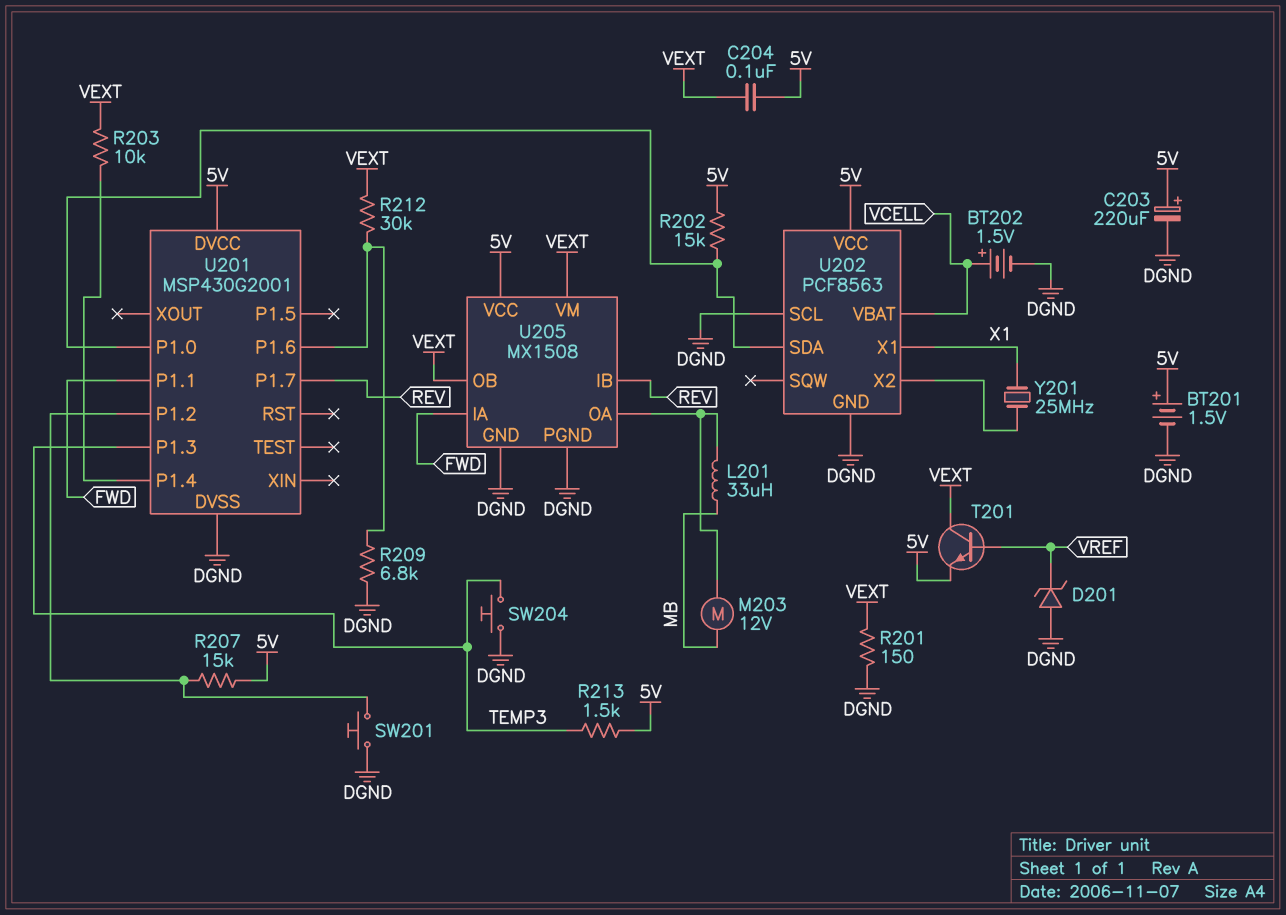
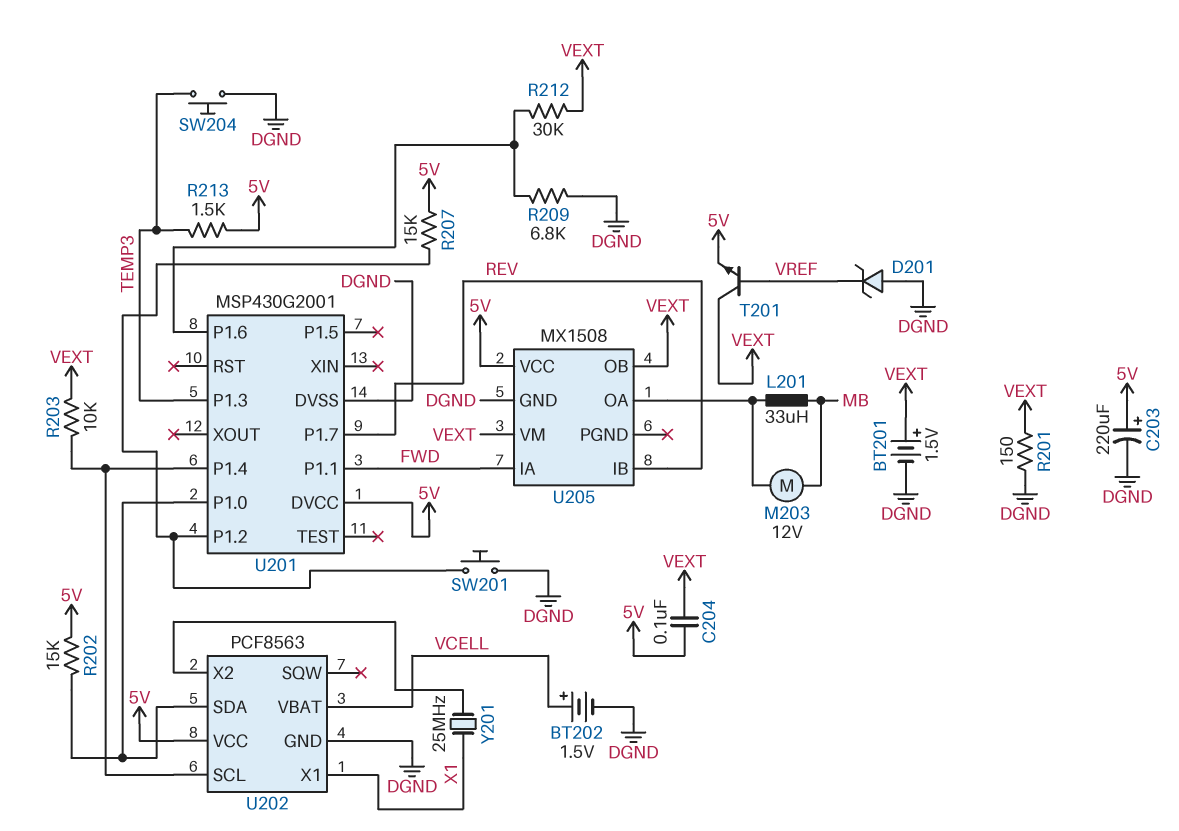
BT201: 1.5V (plus 5V, minus DGND) -> 1.5V (plus VEXT, minus DGND)
U202 pin SCL: DGND -> U201/P1.4
U205 pin PGND: DGND -> none

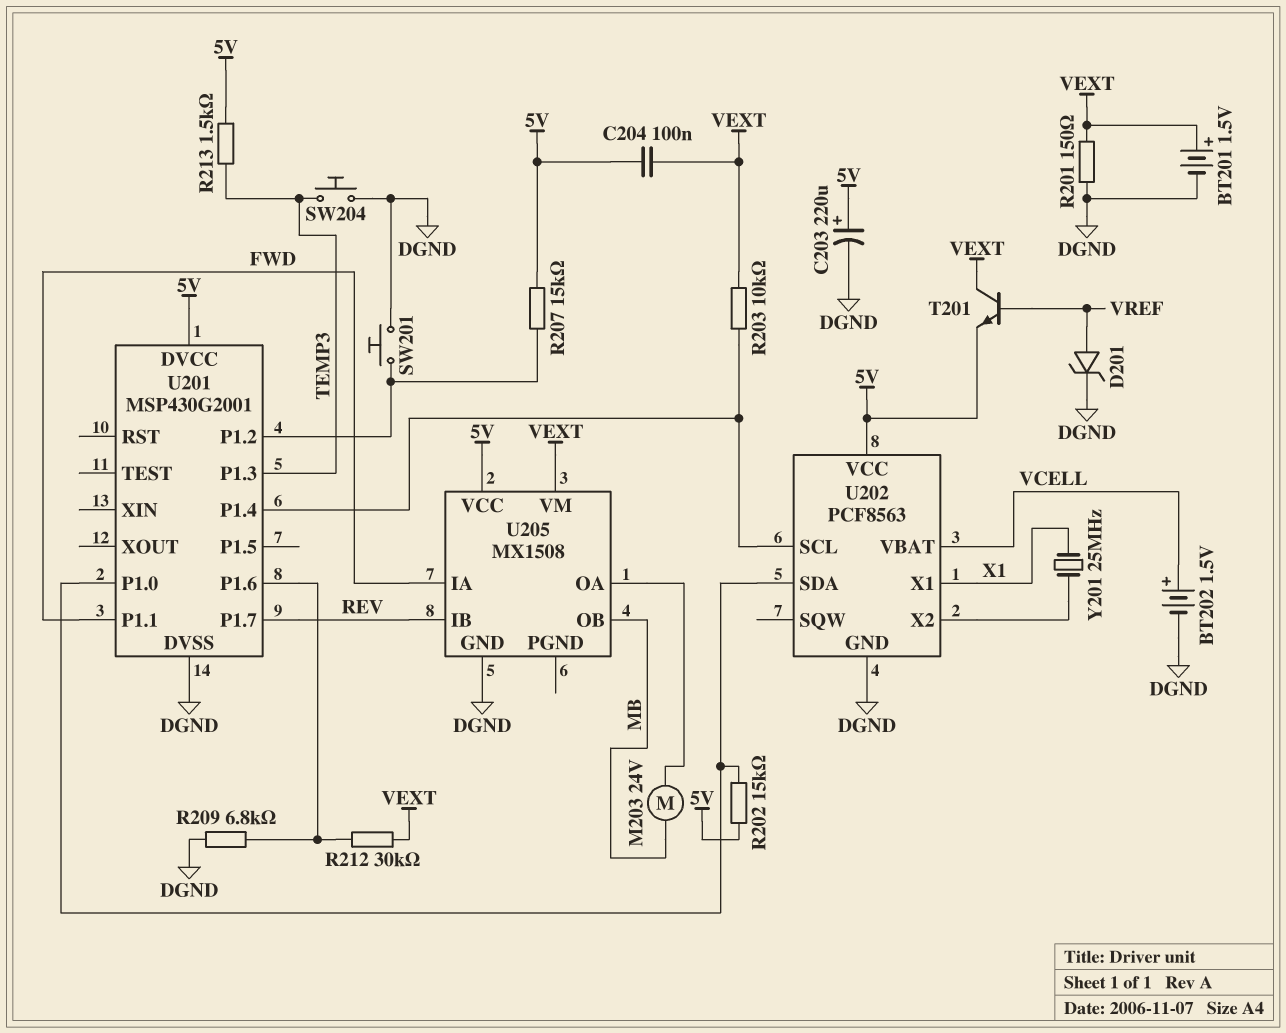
D201: zener (A DGND, K VREF) -> zener (A VREF, K DGND)
L201: 33uH (MB, U205/OA) -> none
M203: motor 12V (MB, U205/OA) -> motor 24V (MB, U205/OA)
U205 pin OB: VEXT -> MB

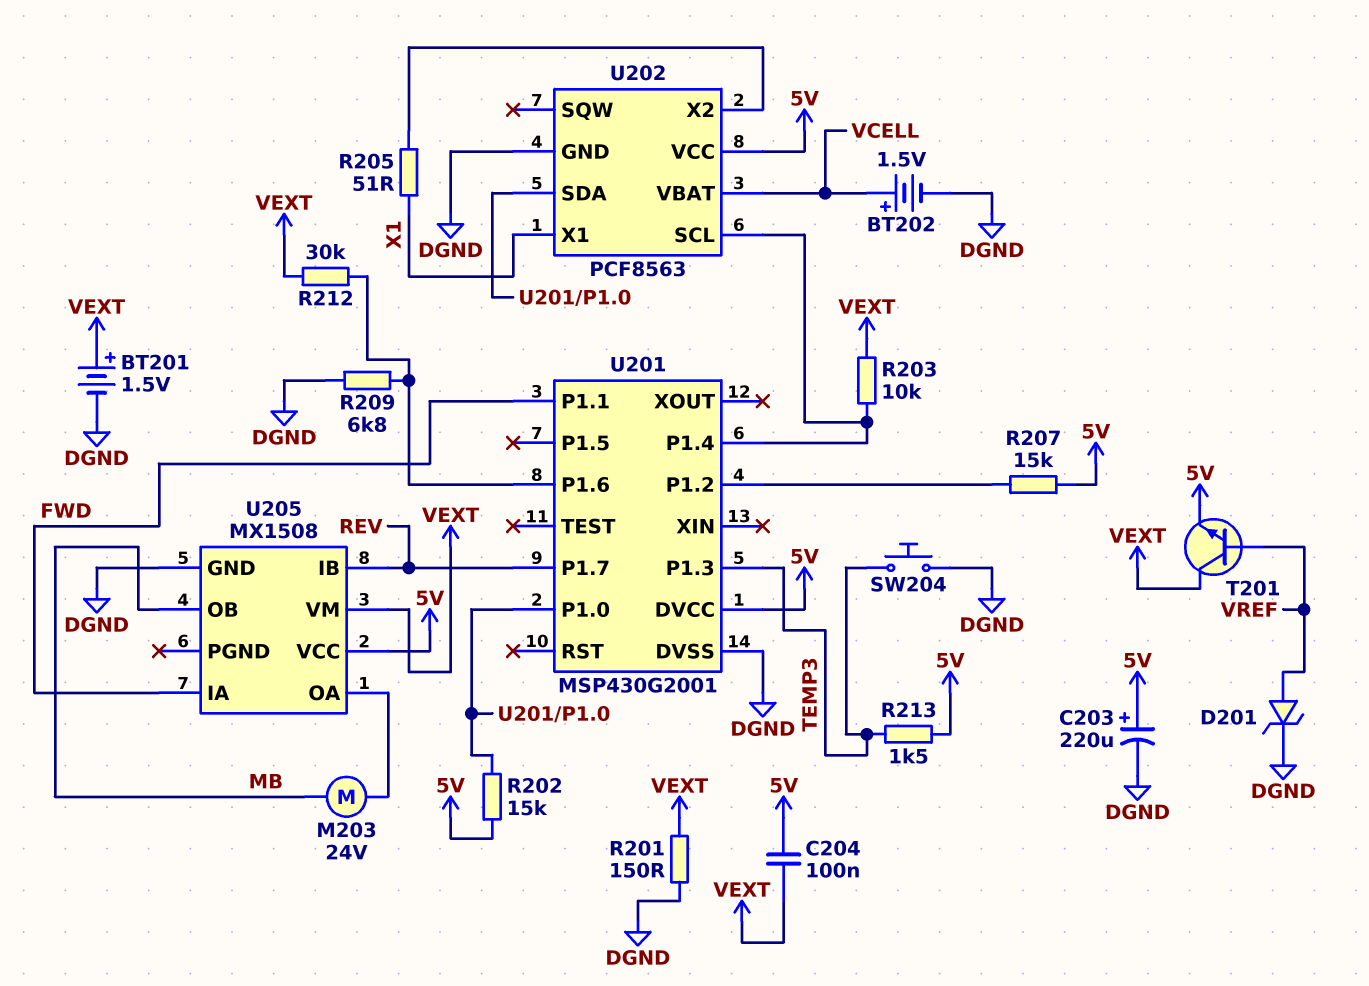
R205: none -> 51 (U202/X2, X1)
SW201: button (DGND, U201/P1.2) -> none
Y201: 25MHz (U202/X2, X1) -> none

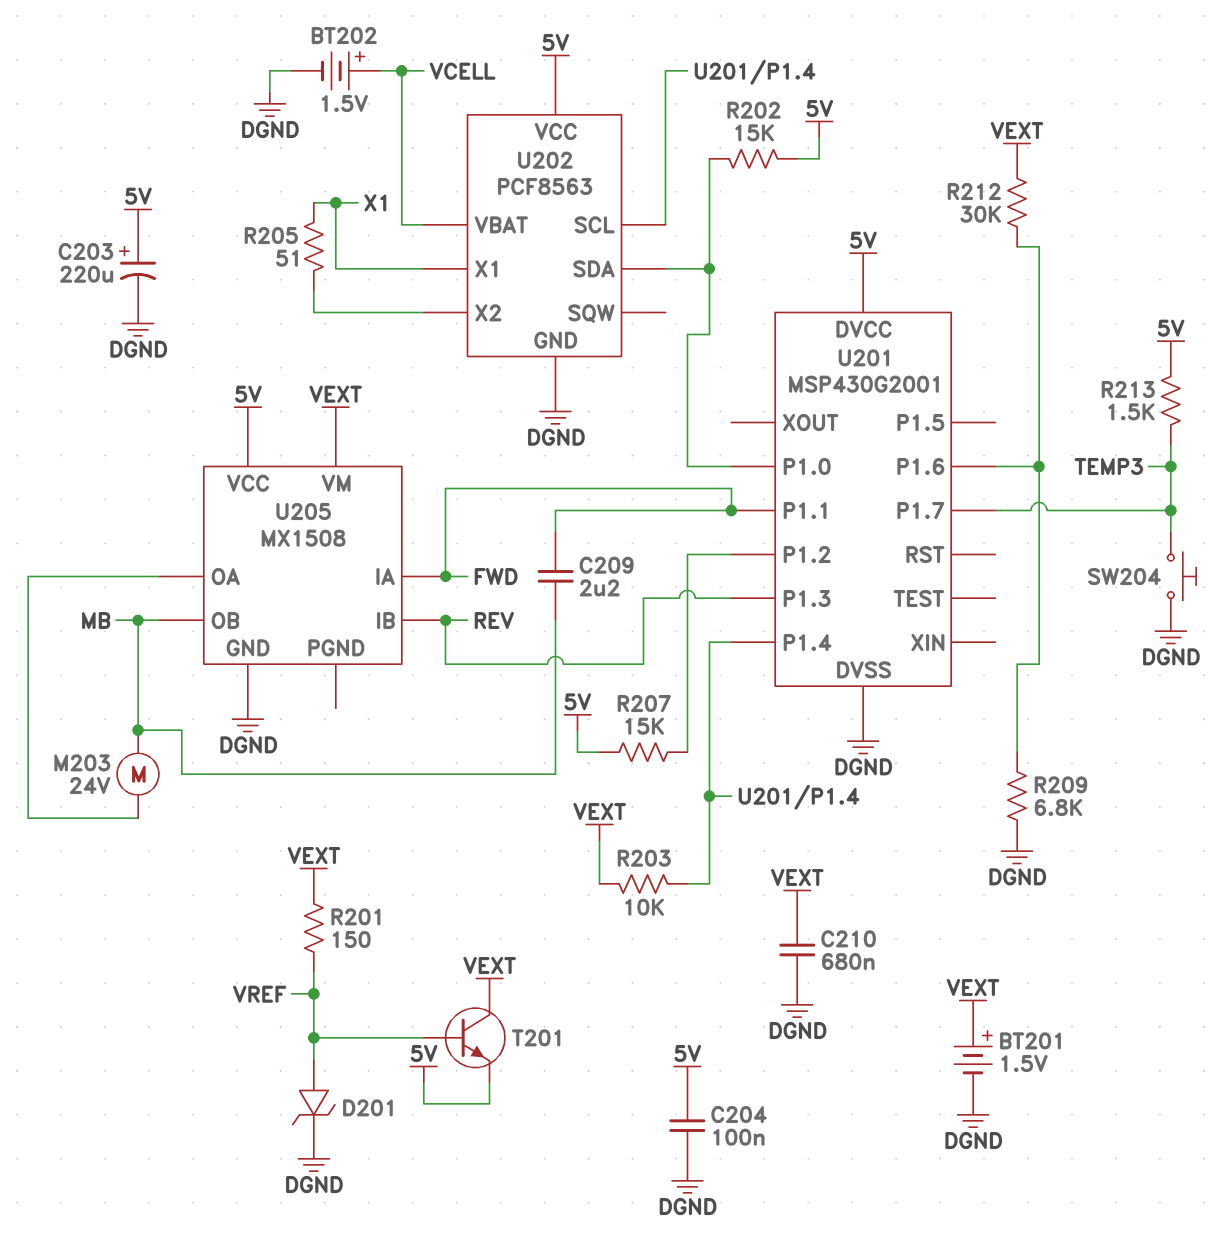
C204: 100nF (5V, VEXT) -> 100nF (5V, DGND)
C209: none -> 2.2uF (FWD, MB)
C210: none -> 680nF (DGND, VEXT)
R201: 150 (DGND, VEXT) -> 150 (VEXT, VREF)
U201 pin P1.3: TEMP3 -> REV
U201 pin P1.7: REV -> TEMP3

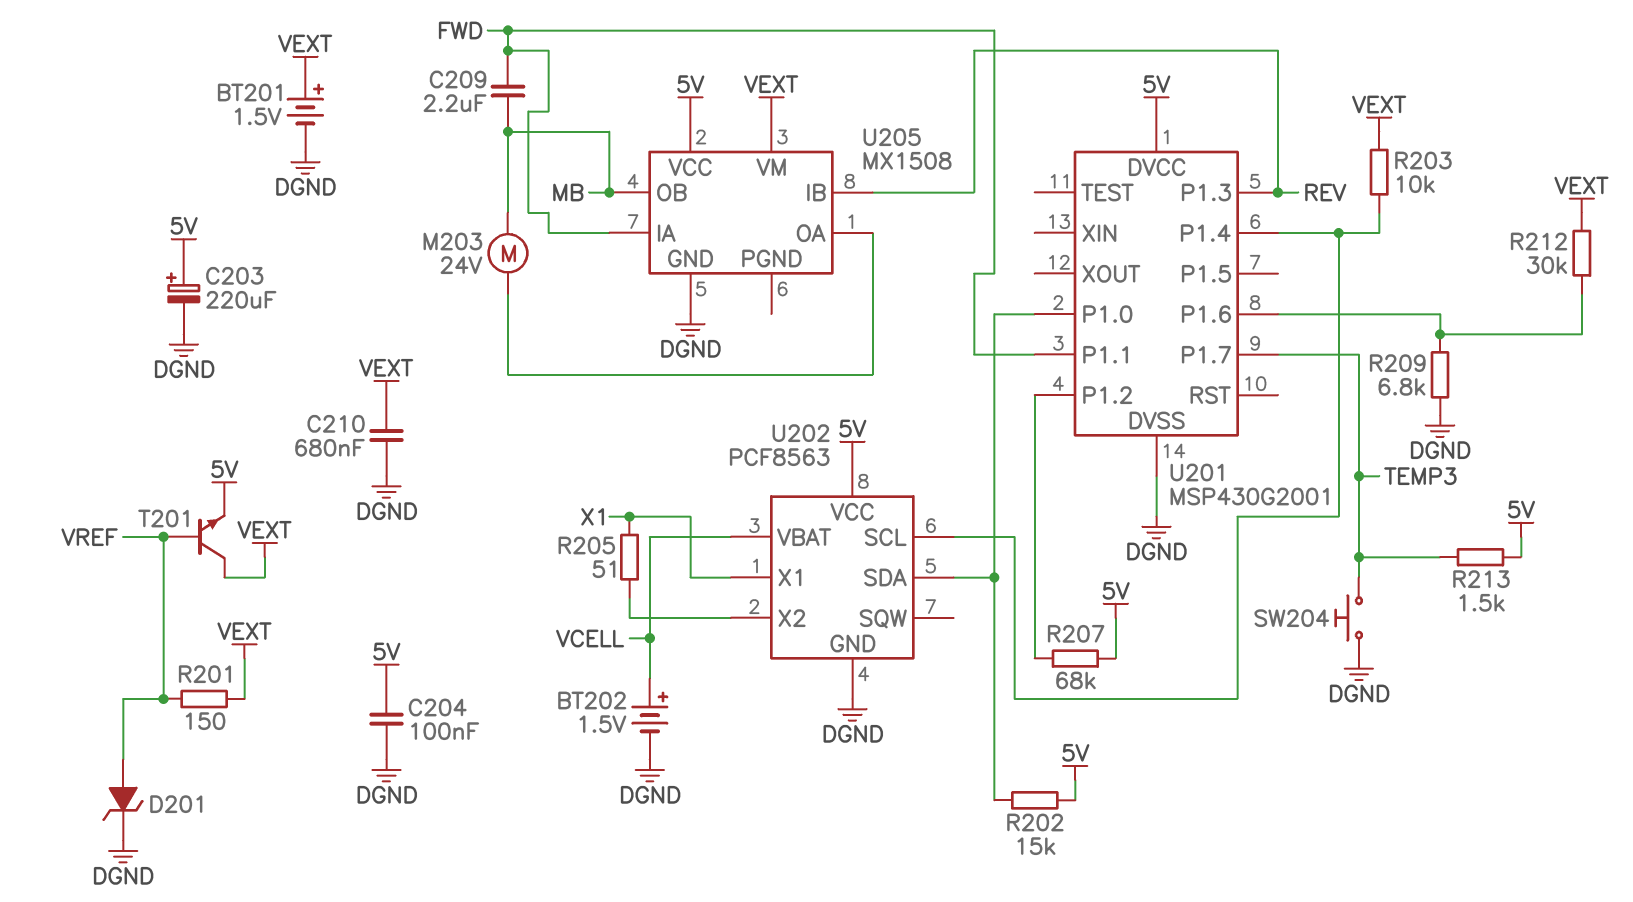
R207: 15k (5V, U201/P1.2) -> 68k (5V, U201/P1.2)

